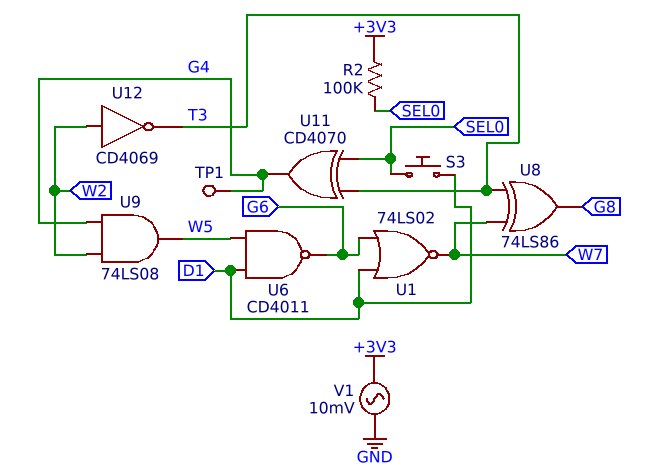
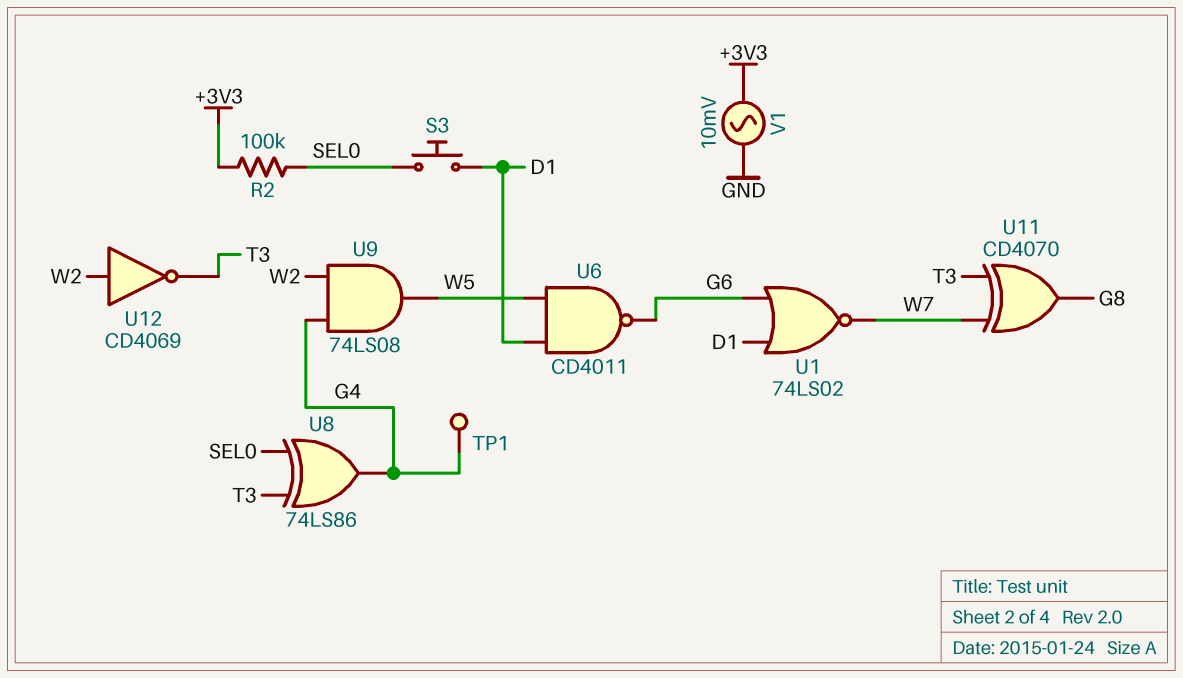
U8: XOR 74LS86 (in T3, in W7, out G8) -> XOR 74LS86 (in SEL0, in T3, out G4)
U11: XOR CD4070 (in SEL0, in T3, out G4) -> XOR CD4070 (in T3, in W7, out G8)

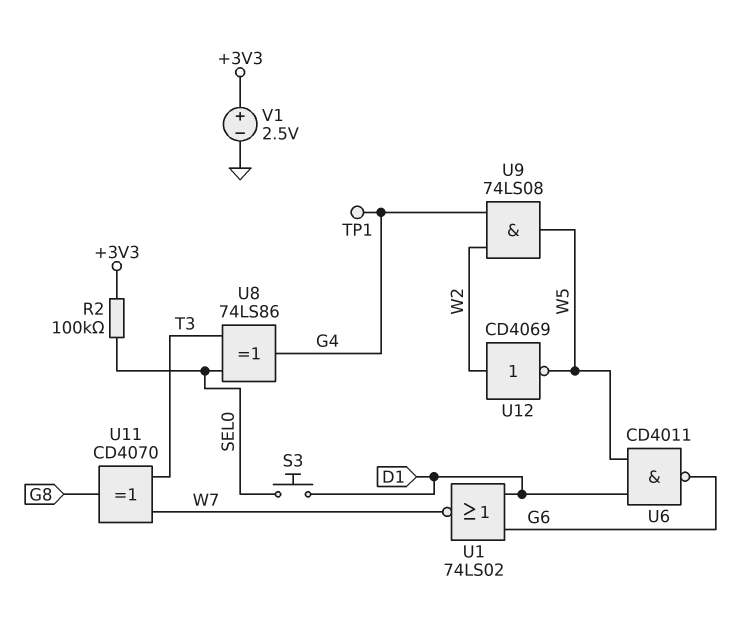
U12: NOT CD4069 (in W2, out T3) -> NOT CD4069 (in W2, out W5)
V1: AC 10mV (+3V3, GND) -> 2.5V (plus +3V3, minus GND)

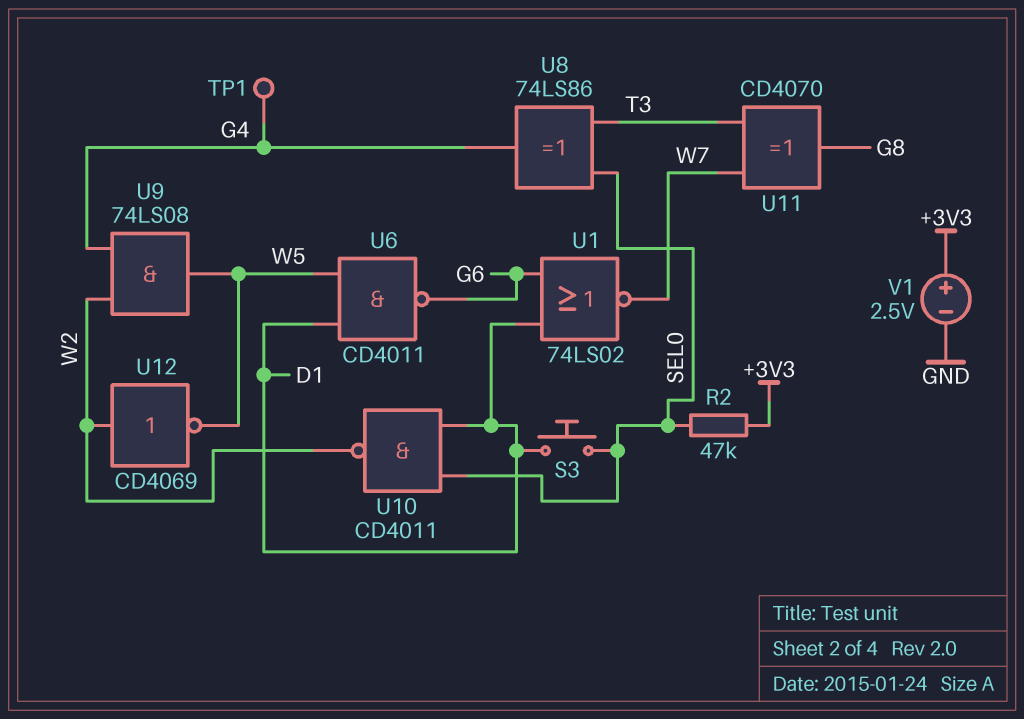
R2: 100k (+3V3, SEL0) -> 47k (+3V3, SEL0)
U10: none -> NAND CD4011 (in D1, in SEL0, out W2)

